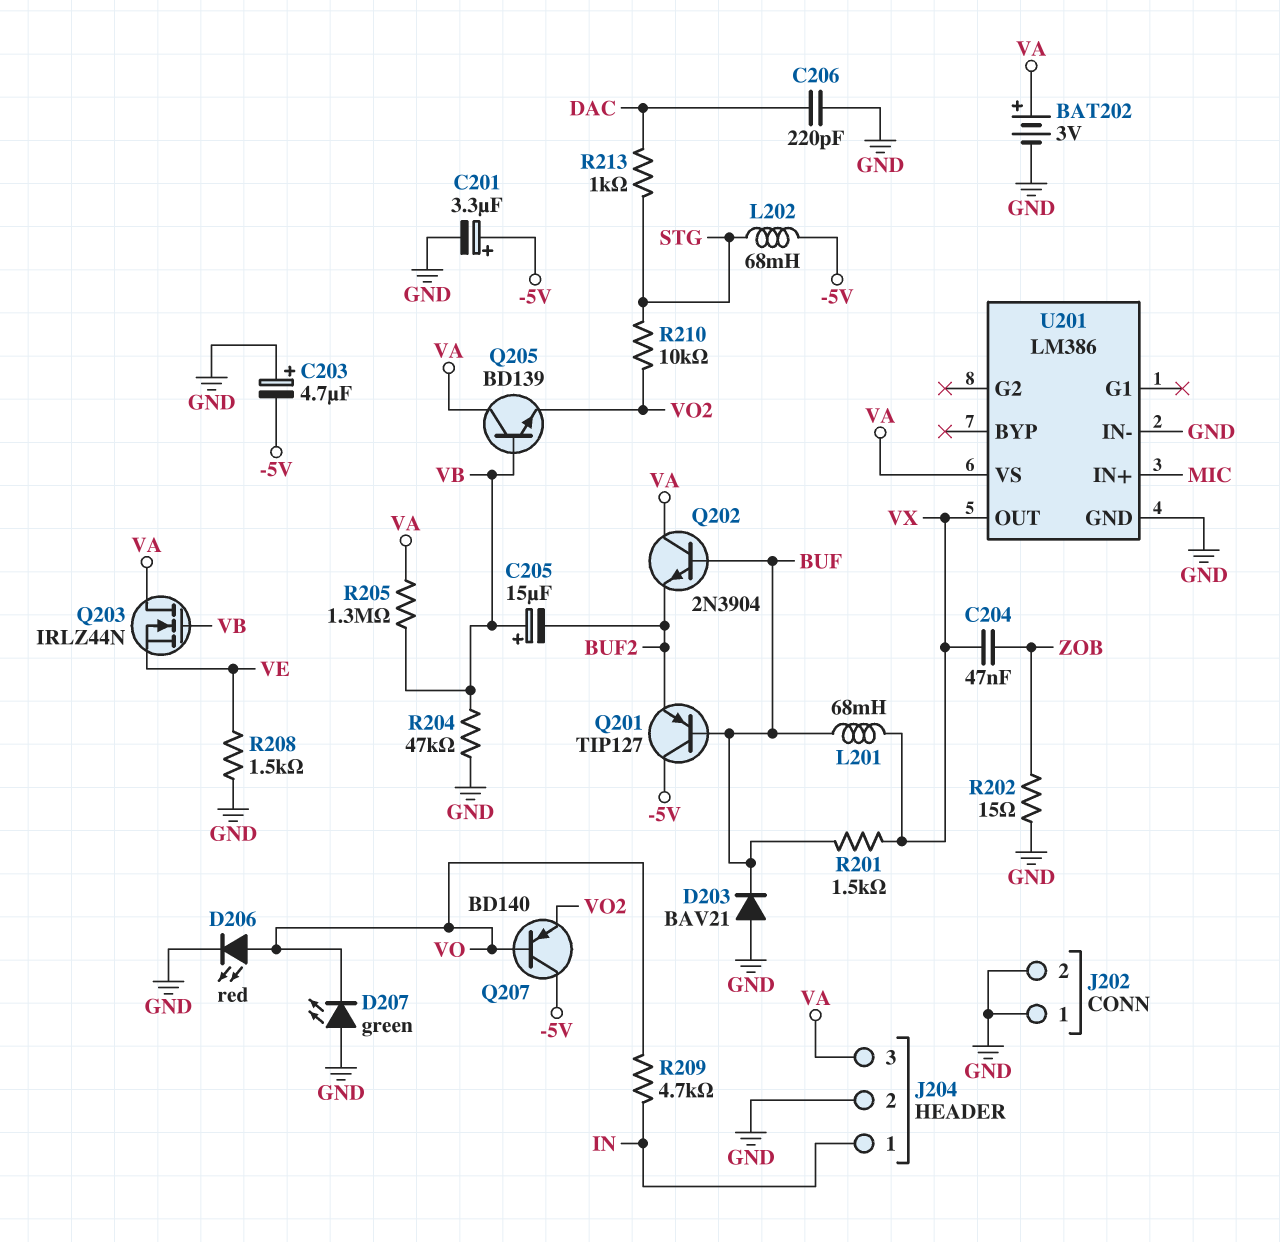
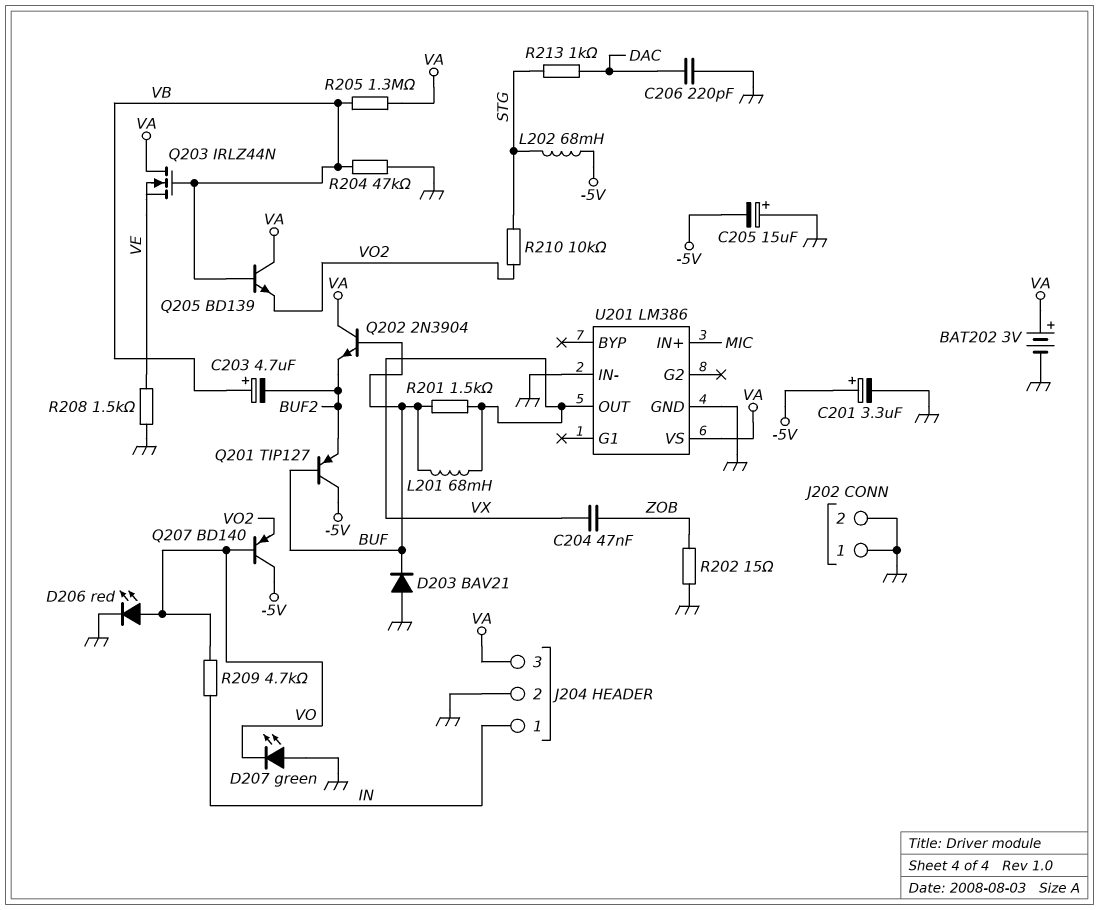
C203: 4.7uF (plus GND, minus -5V) -> 4.7uF (plus VB, minus BUF2)
C205: 15uF (plus VB, minus BUF2) -> 15uF (plus GND, minus -5V)

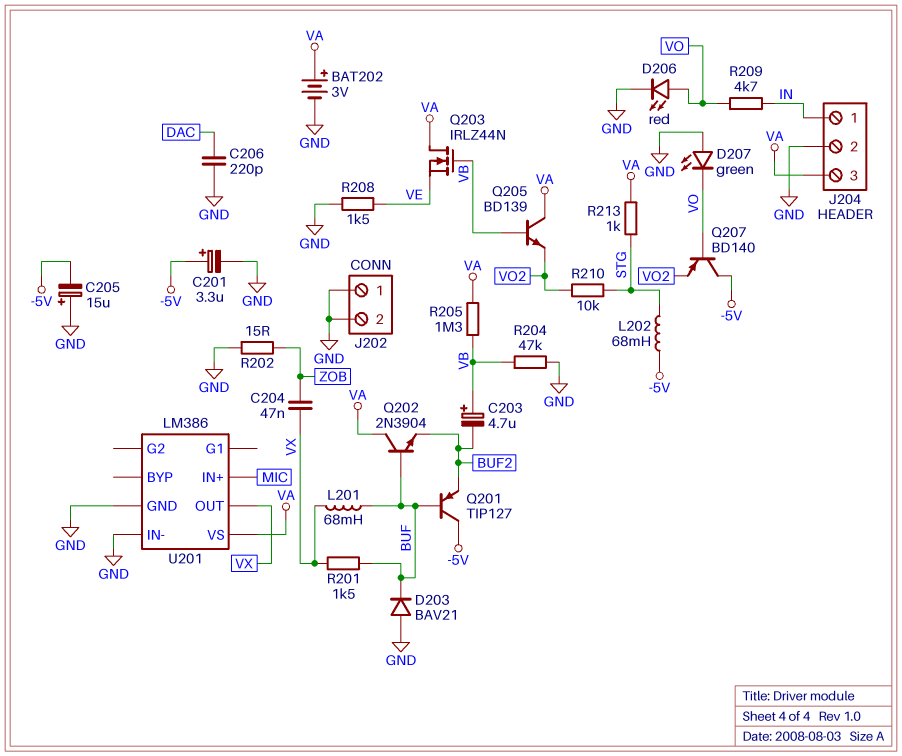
R213: 1k (DAC, STG) -> 1k (STG, VA)

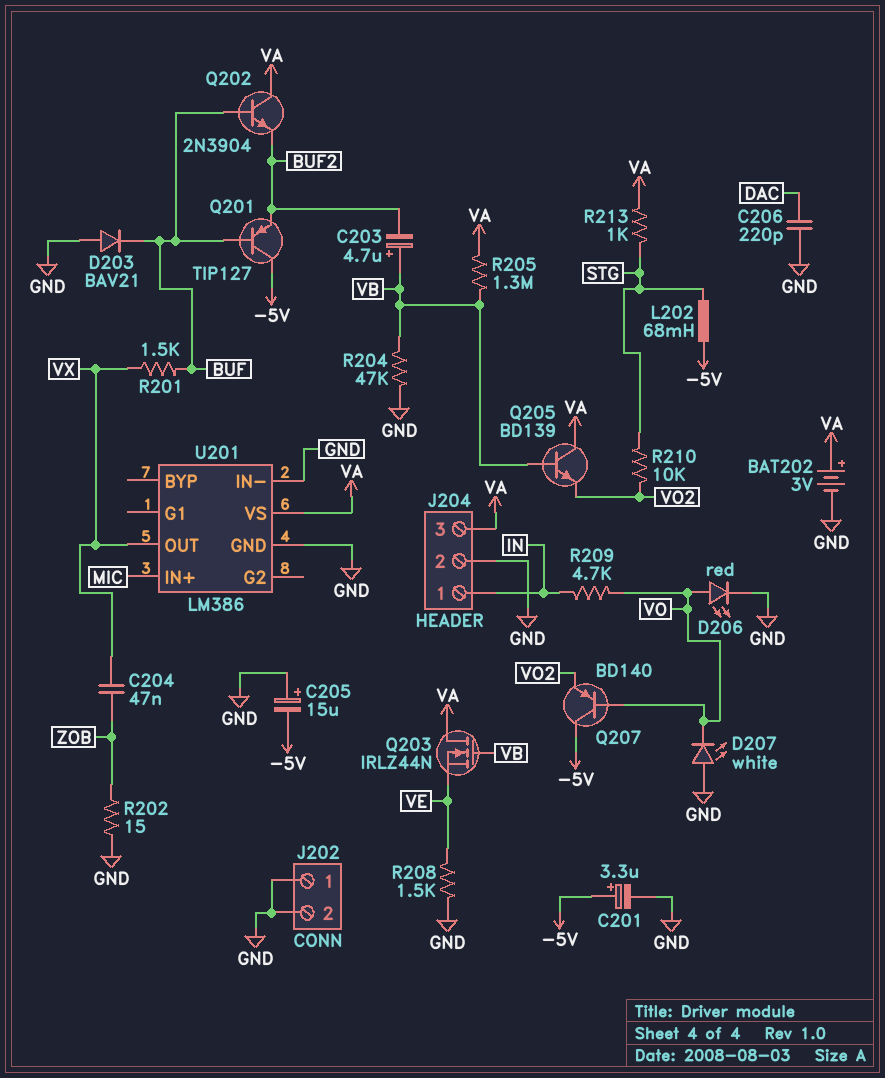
D207: LED green (A GND, K VO) -> LED white (A GND, K VO)
L201: 68mH (BUF, VX) -> none

